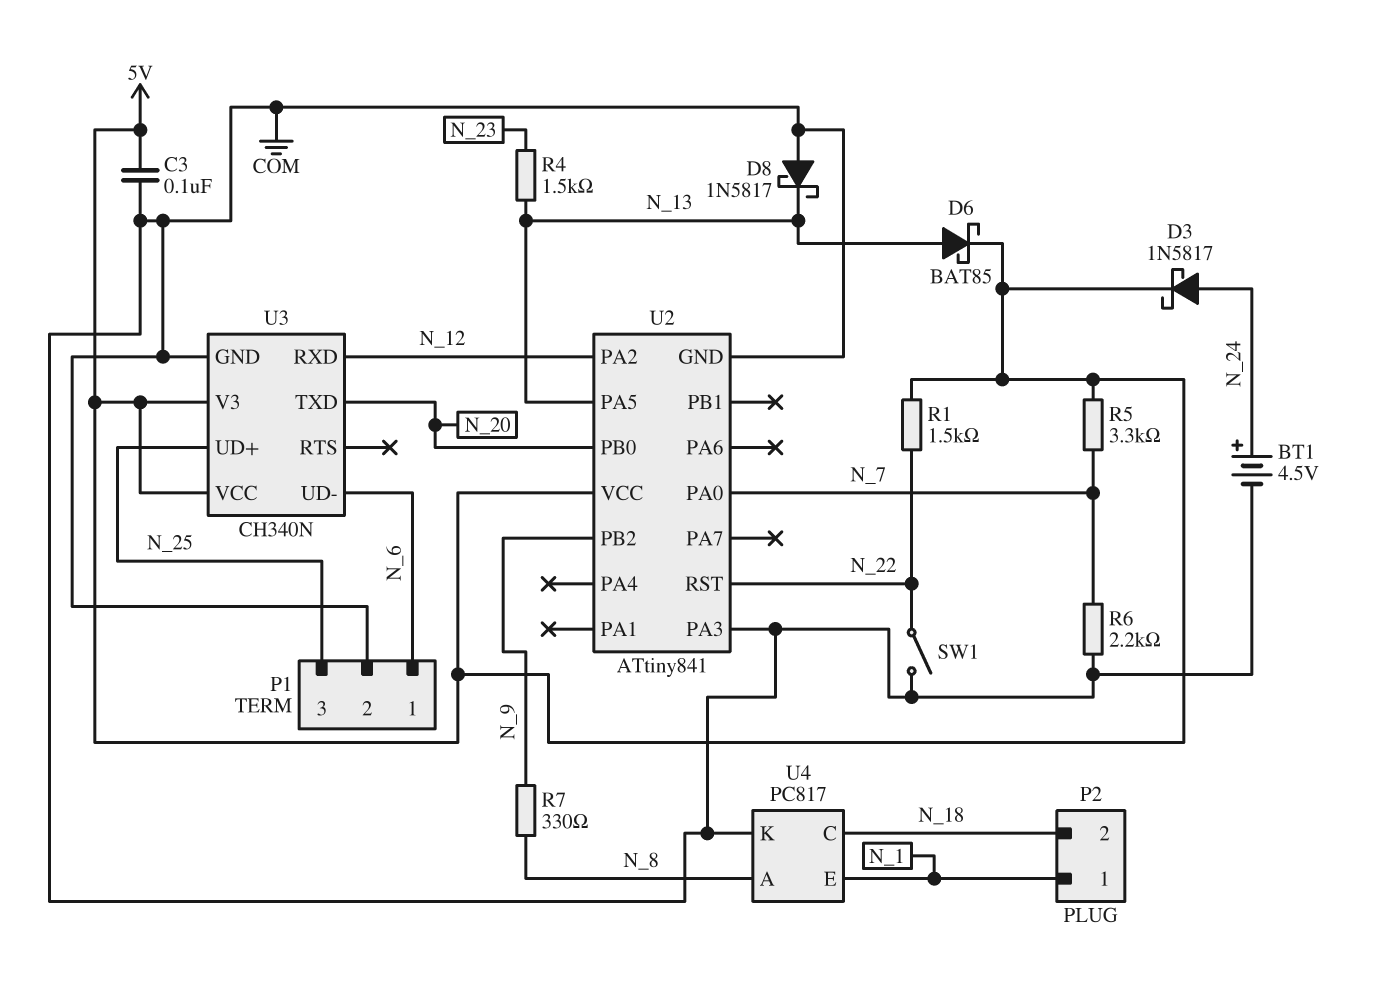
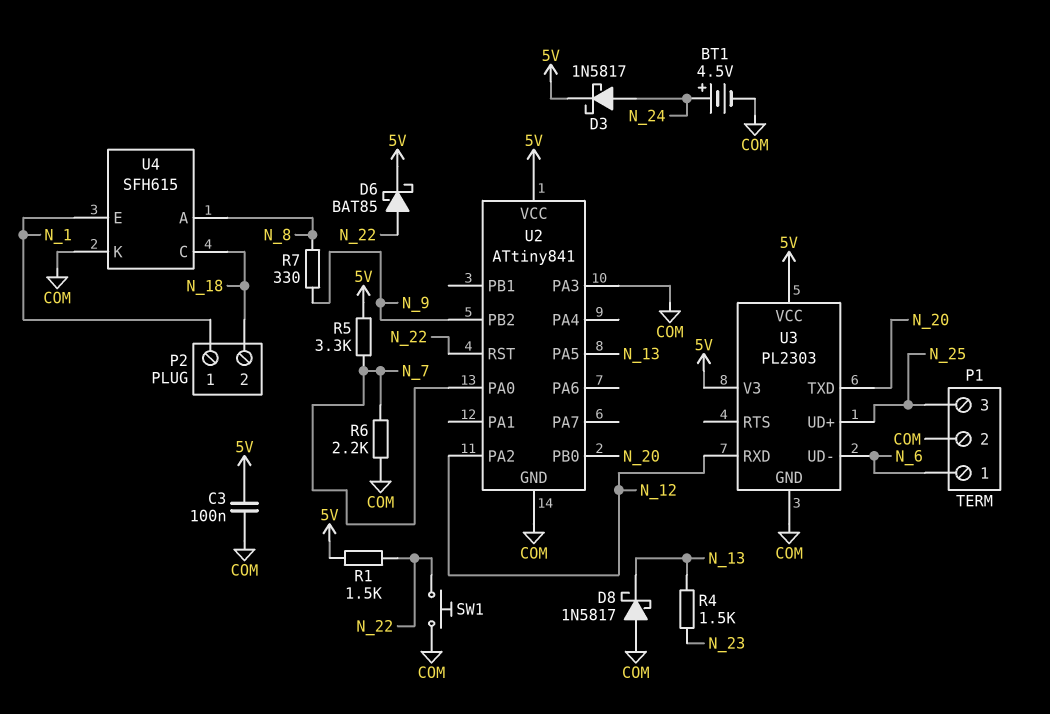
D6: schottky BAT85 (A N_13, K 5V) -> schottky BAT85 (A N_22, K 5V)
SW1: switch (COM, N_22) -> button (COM, N_22)
U3: CH340N -> PL2303
U4: PC817 -> SFH615

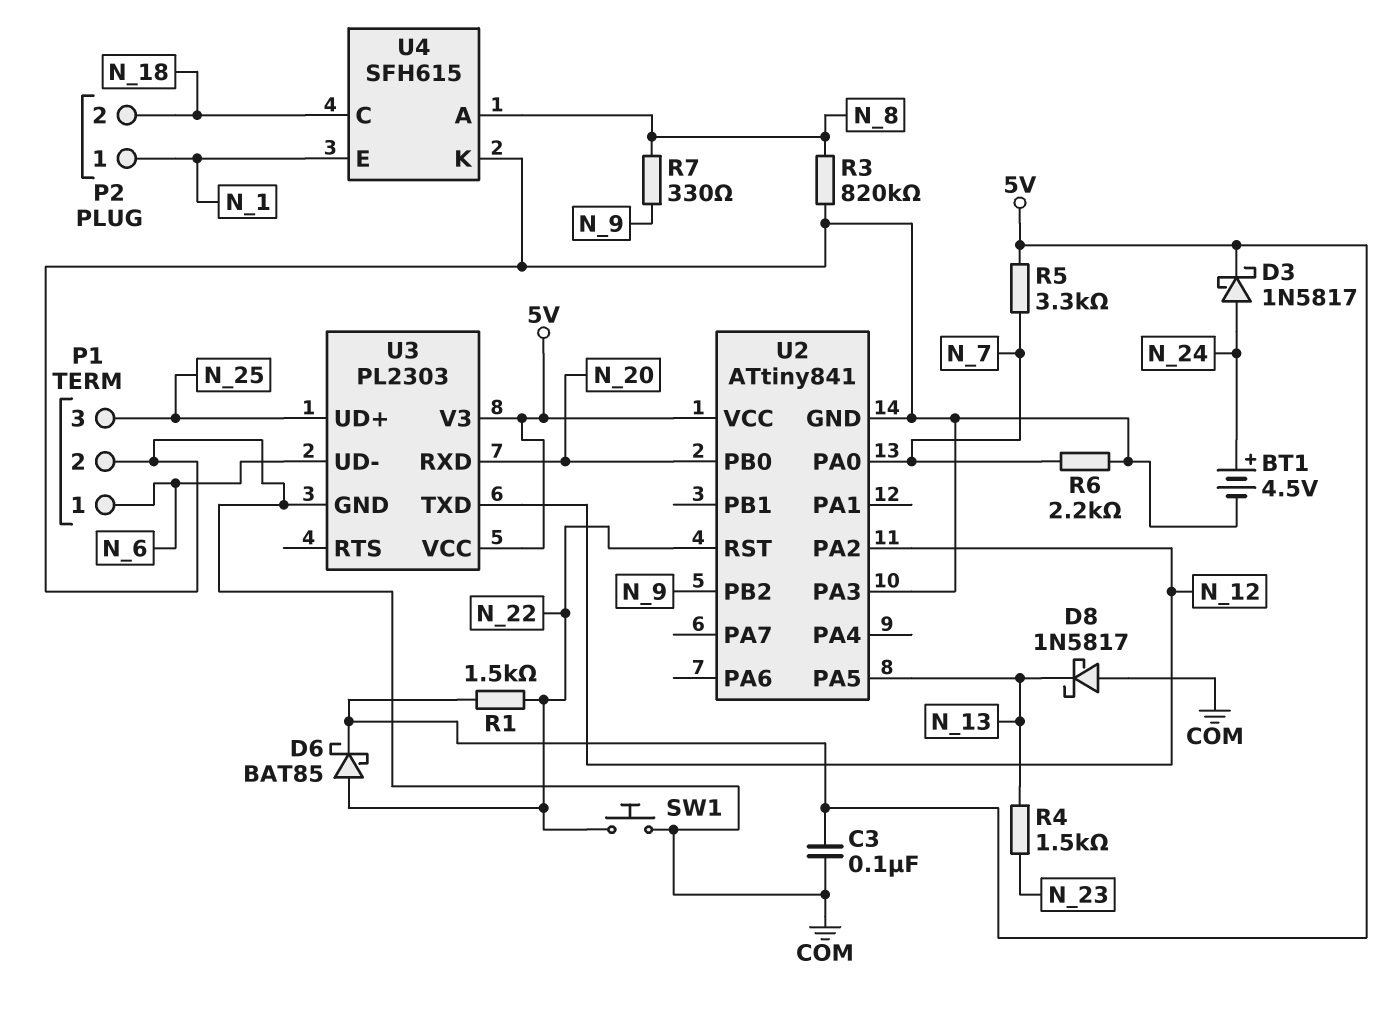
R3: none -> 820k (COM, N_8)
U3 pin RXD: N_12 -> N_20
U3 pin TXD: N_20 -> N_12

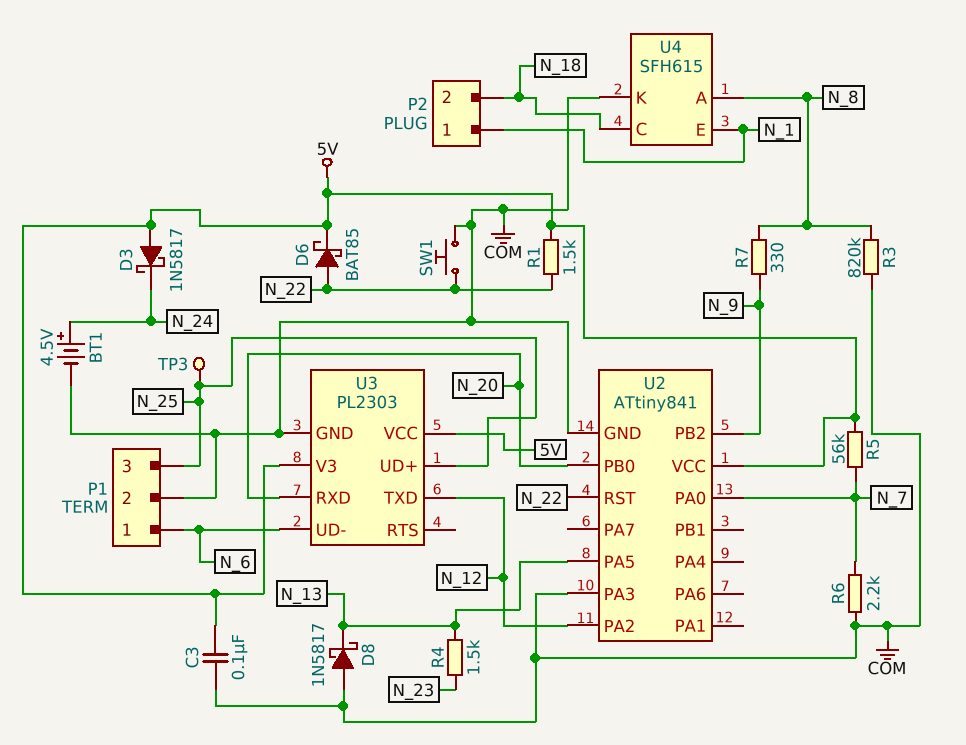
D3: schottky 1N5817 (A N_24, K 5V) -> schottky 1N5817 (A 5V, K N_24)
R5: 3.3k (5V, N_7) -> 56k (5V, N_7)
TP3: none -> test point (N_25)

